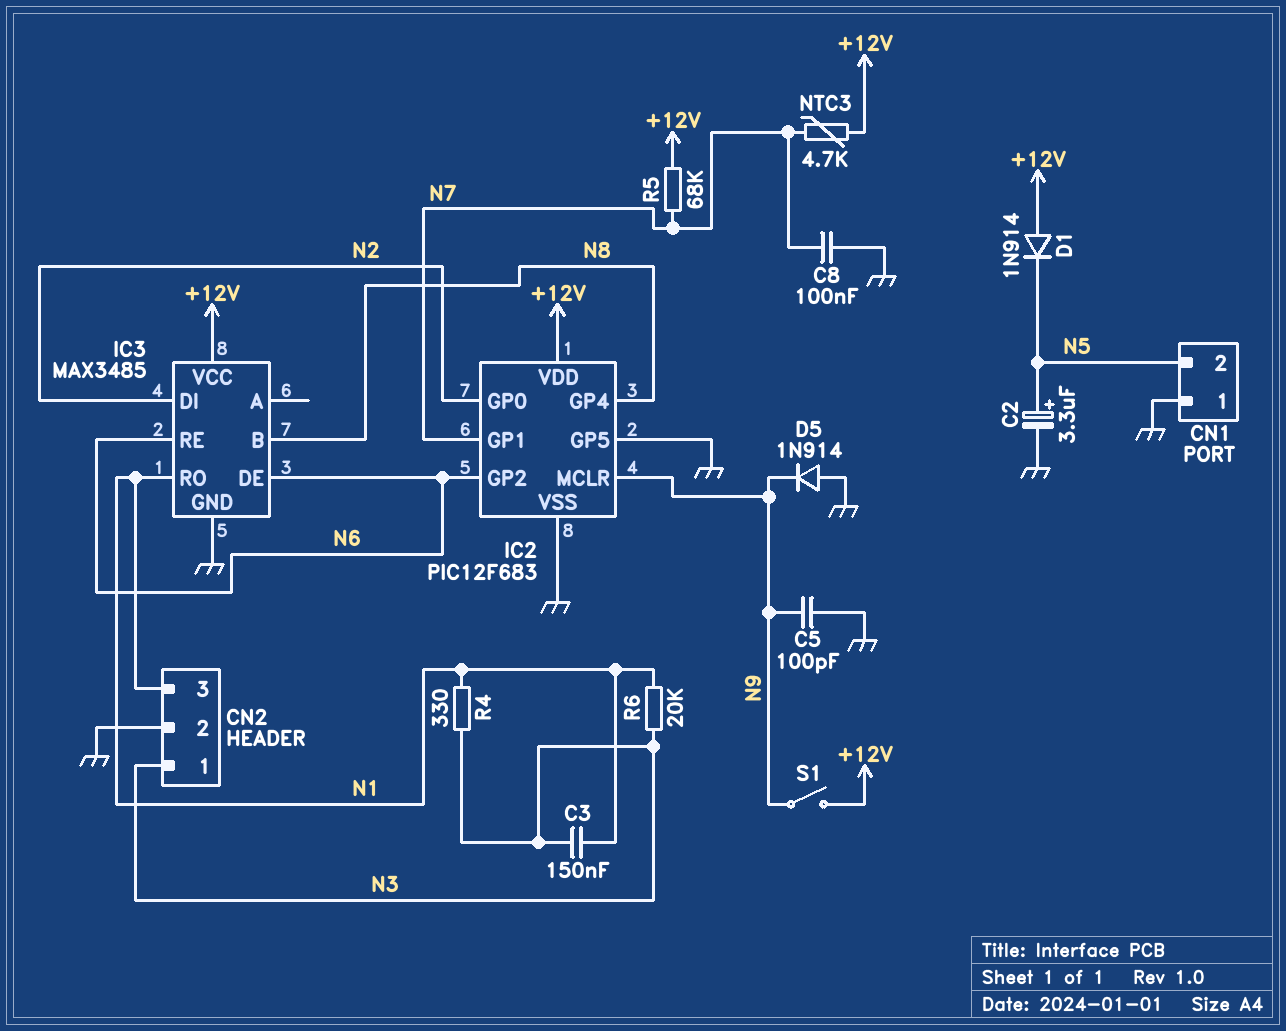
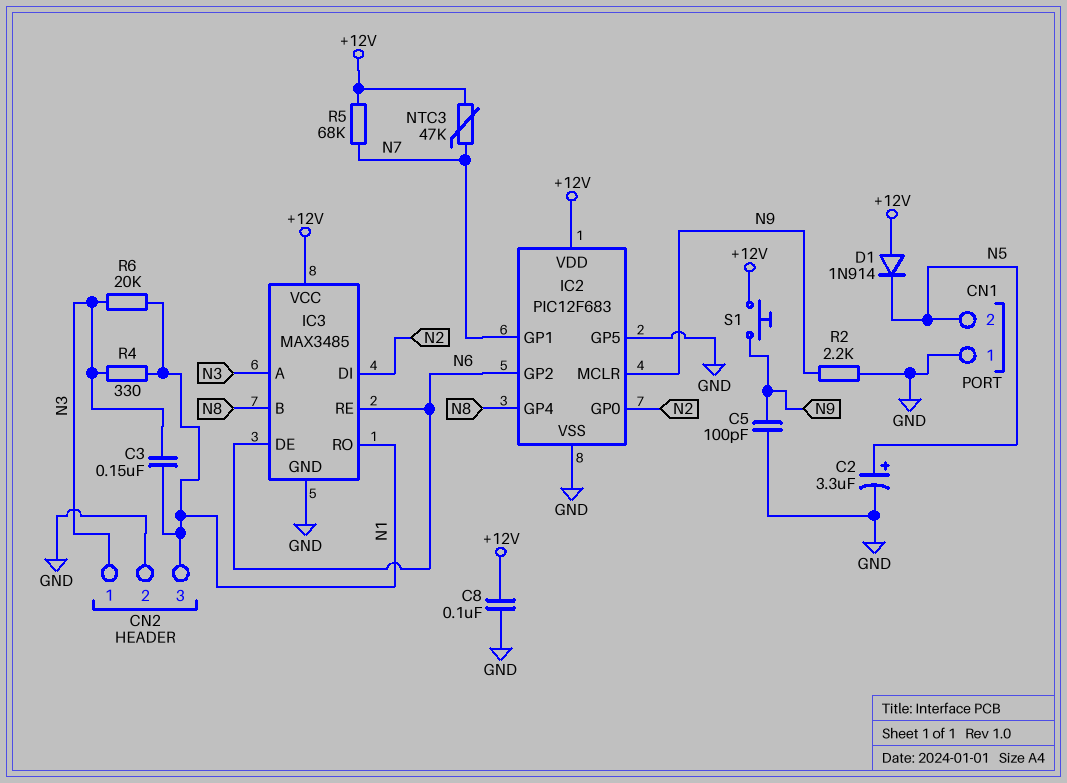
C8: 100nF (GND, N7) -> 100nF (+12V, GND)
D5: diode 1N914 (A GND, K N9) -> none
IC3 pin A: none -> N3
NTC3: 4.7k (+12V, N7) -> 47k (+12V, N7)
R2: none -> 2.2k (GND, N9)
S1: switch (+12V, N9) -> button (+12V, N9)

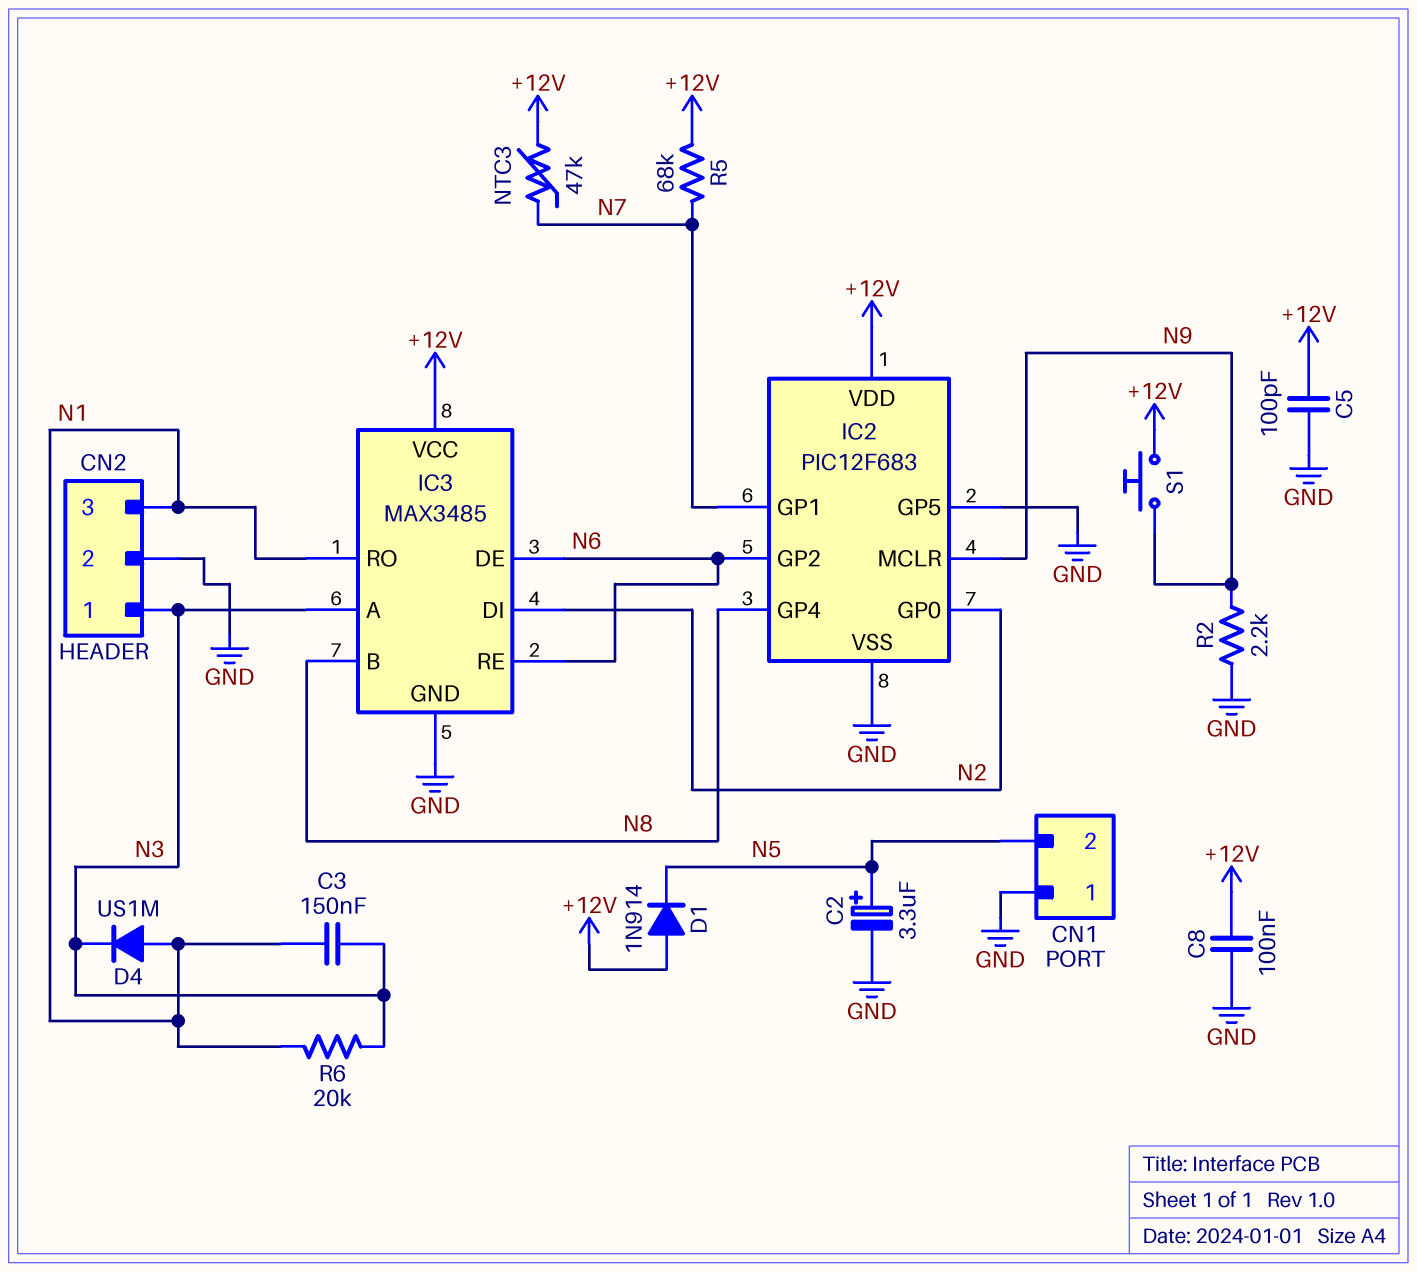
C5: 100pF (GND, N9) -> 100pF (+12V, GND)
D4: none -> diode US1M (A N1, K N3)
R4: 330 (N1, N3) -> none

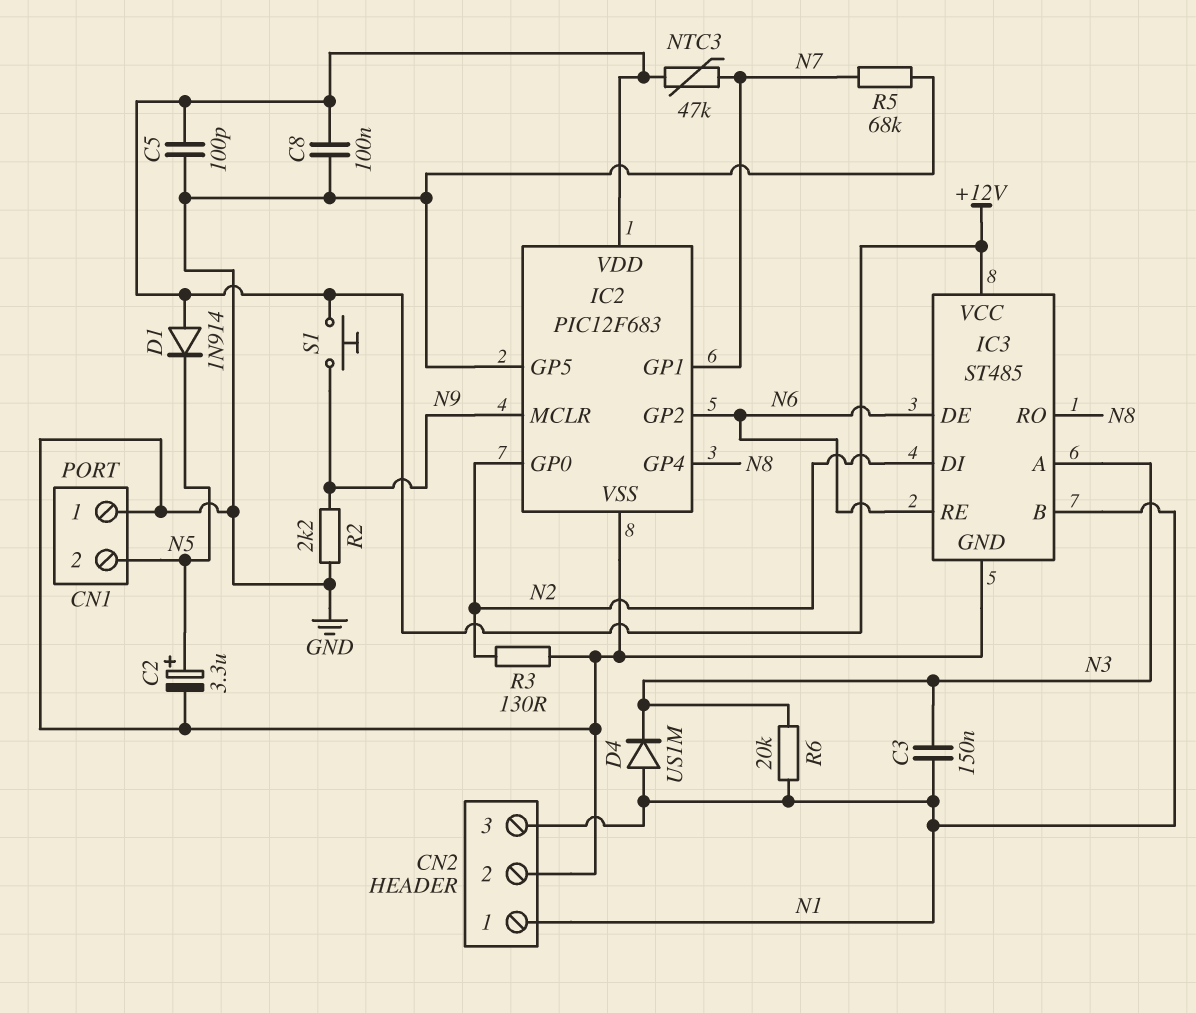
CN2 pin 1: N3 -> N1
IC3: MAX3485 -> ST485
IC3 pin B: N8 -> N1
IC3 pin RO: N1 -> N8
R3: none -> 130 (GND, N2)
R5: 68k (+12V, N7) -> 68k (GND, N7)

